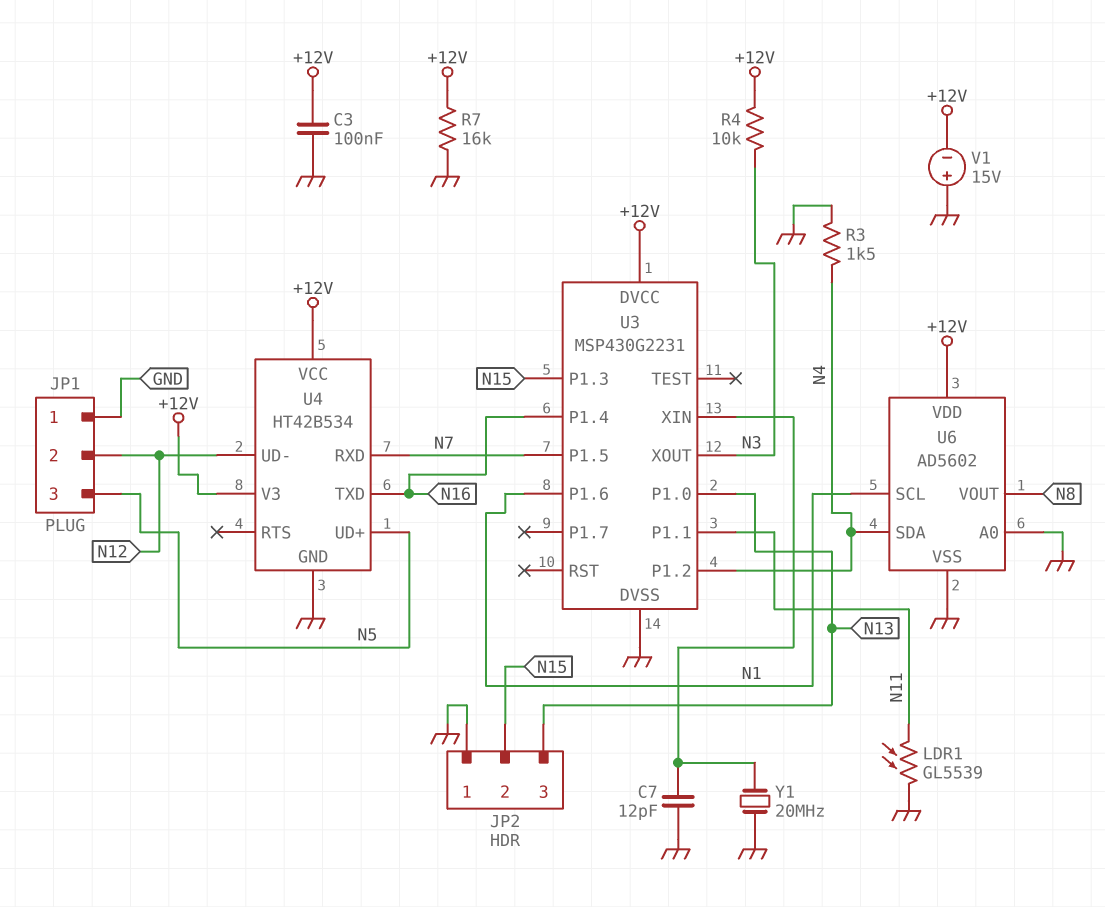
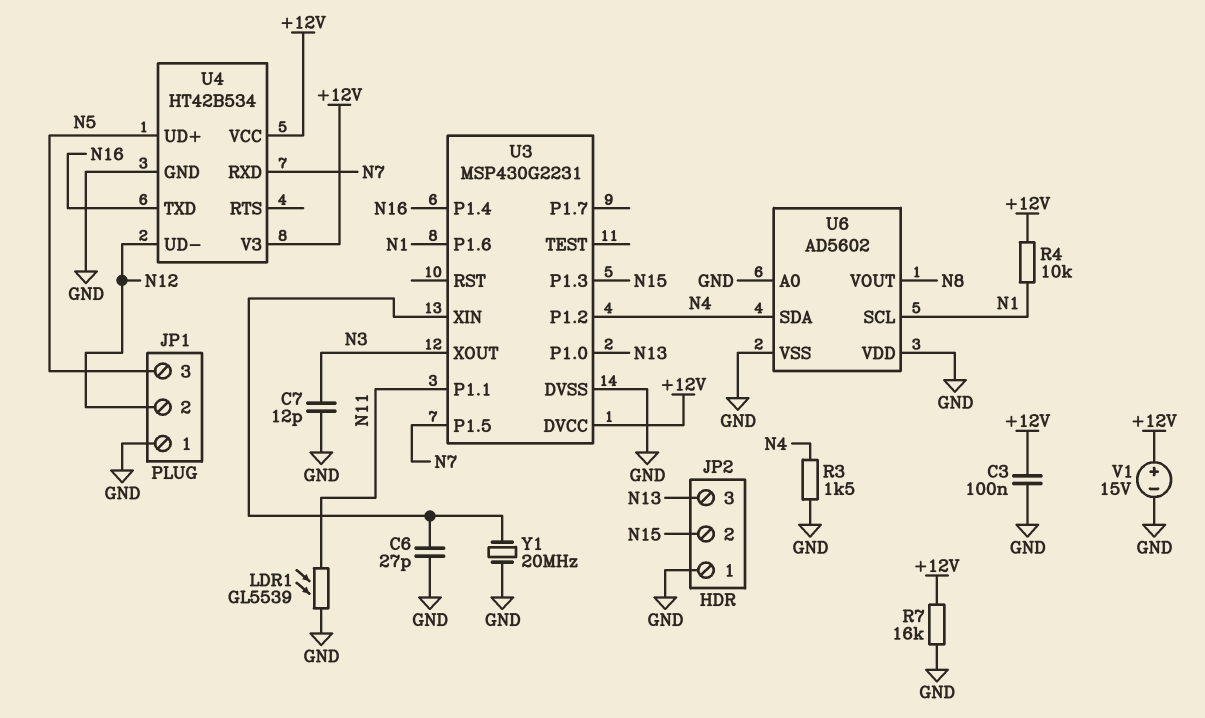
C6: none -> 27pF (GND, U3/XIN)
C7: 12pF (GND, U3/XIN) -> 12pF (GND, N3)
R4: 10k (+12V, N3) -> 10k (+12V, N1)
U6 pin VDD: +12V -> GND
V1: 15V (plus GND, minus +12V) -> 15V (plus +12V, minus GND)

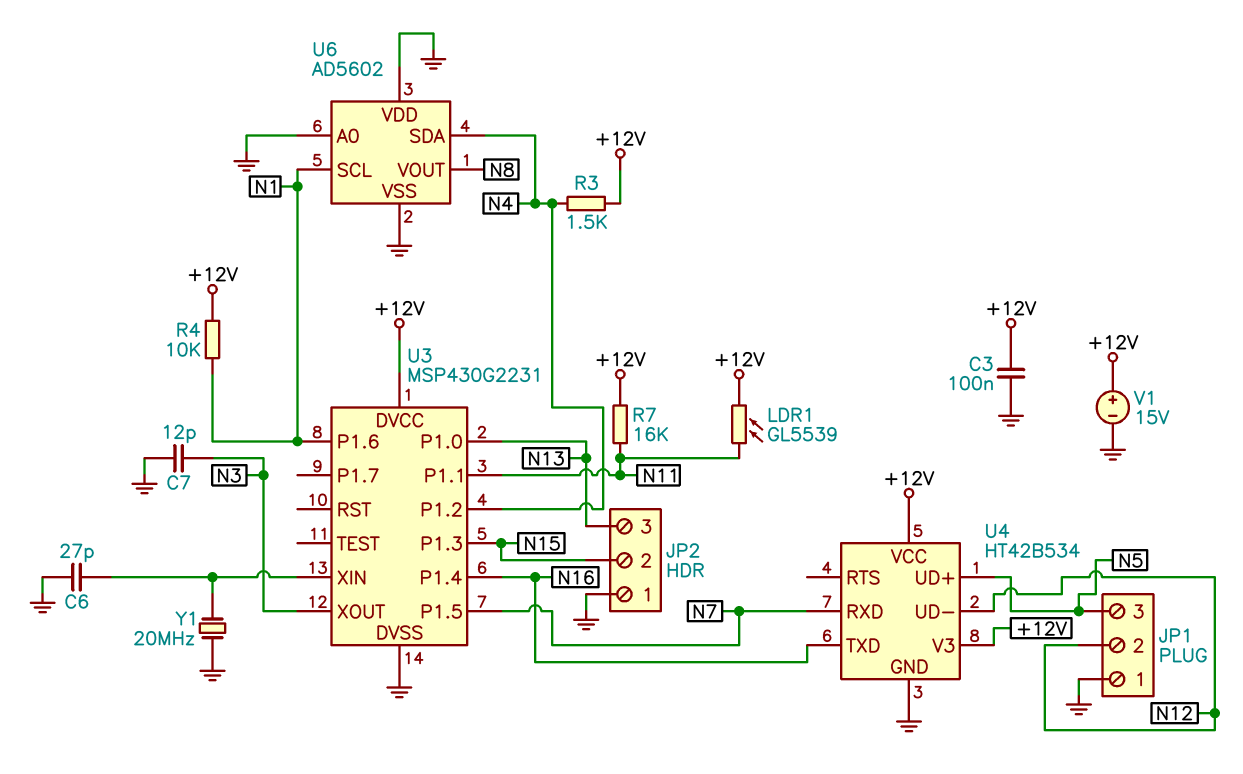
LDR1: GL5539 (GND, N11) -> GL5539 (+12V, N11)
R3: 1.5k (GND, N4) -> 1.5k (+12V, N4)
R7: 16k (+12V, GND) -> 16k (+12V, N11)

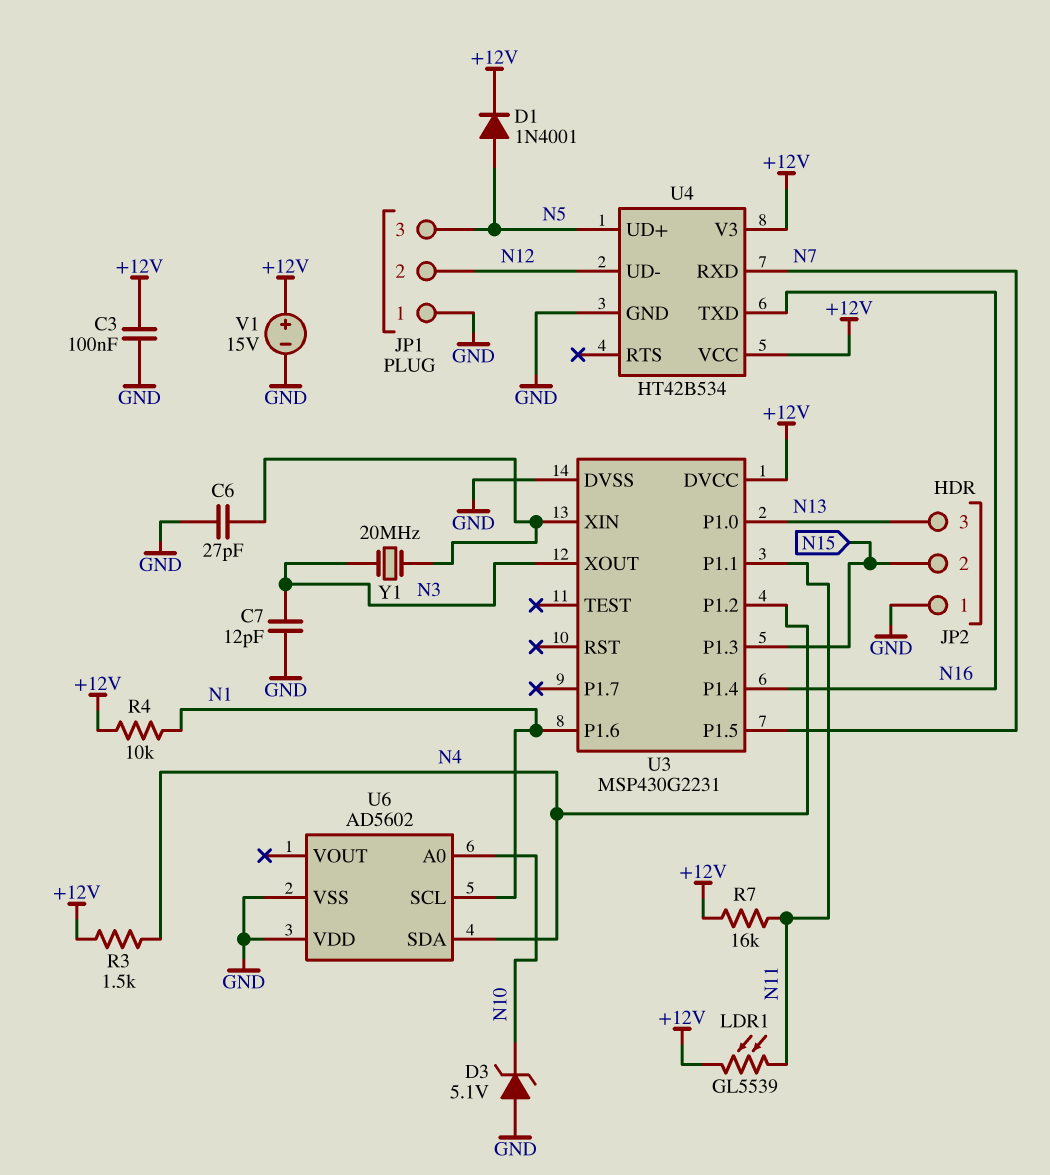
D1: none -> diode 1N4001 (A N5, K +12V)
D3: none -> zener 5.1V (A GND, K N10)
U6 pin A0: GND -> N10
U6 pin VOUT: N8 -> none
Y1: 20MHz (GND, U3/XIN) -> 20MHz (N3, U3/XIN)

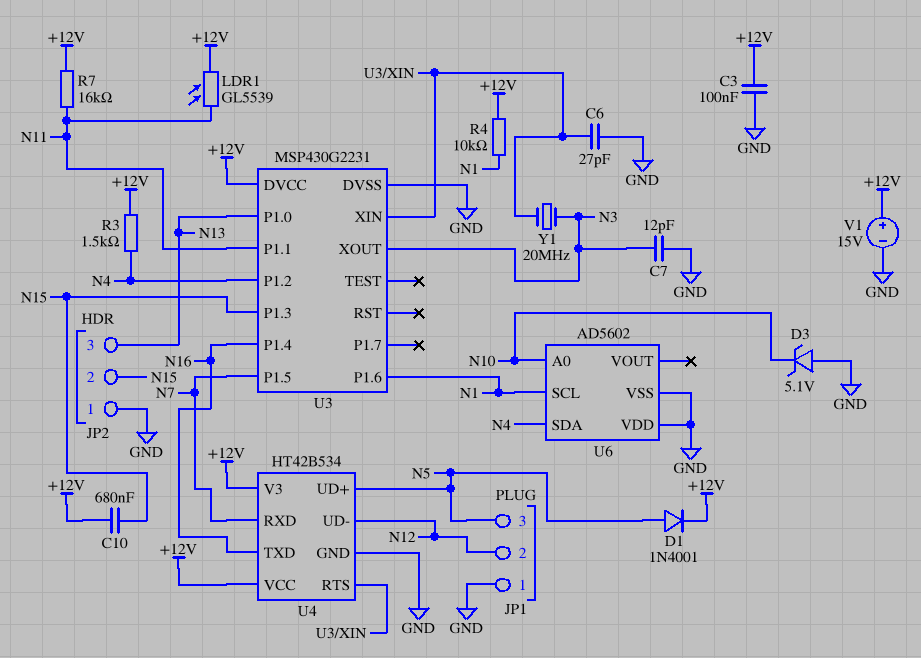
C10: none -> 680nF (+12V, N15)
U4 pin RTS: none -> U3/XIN

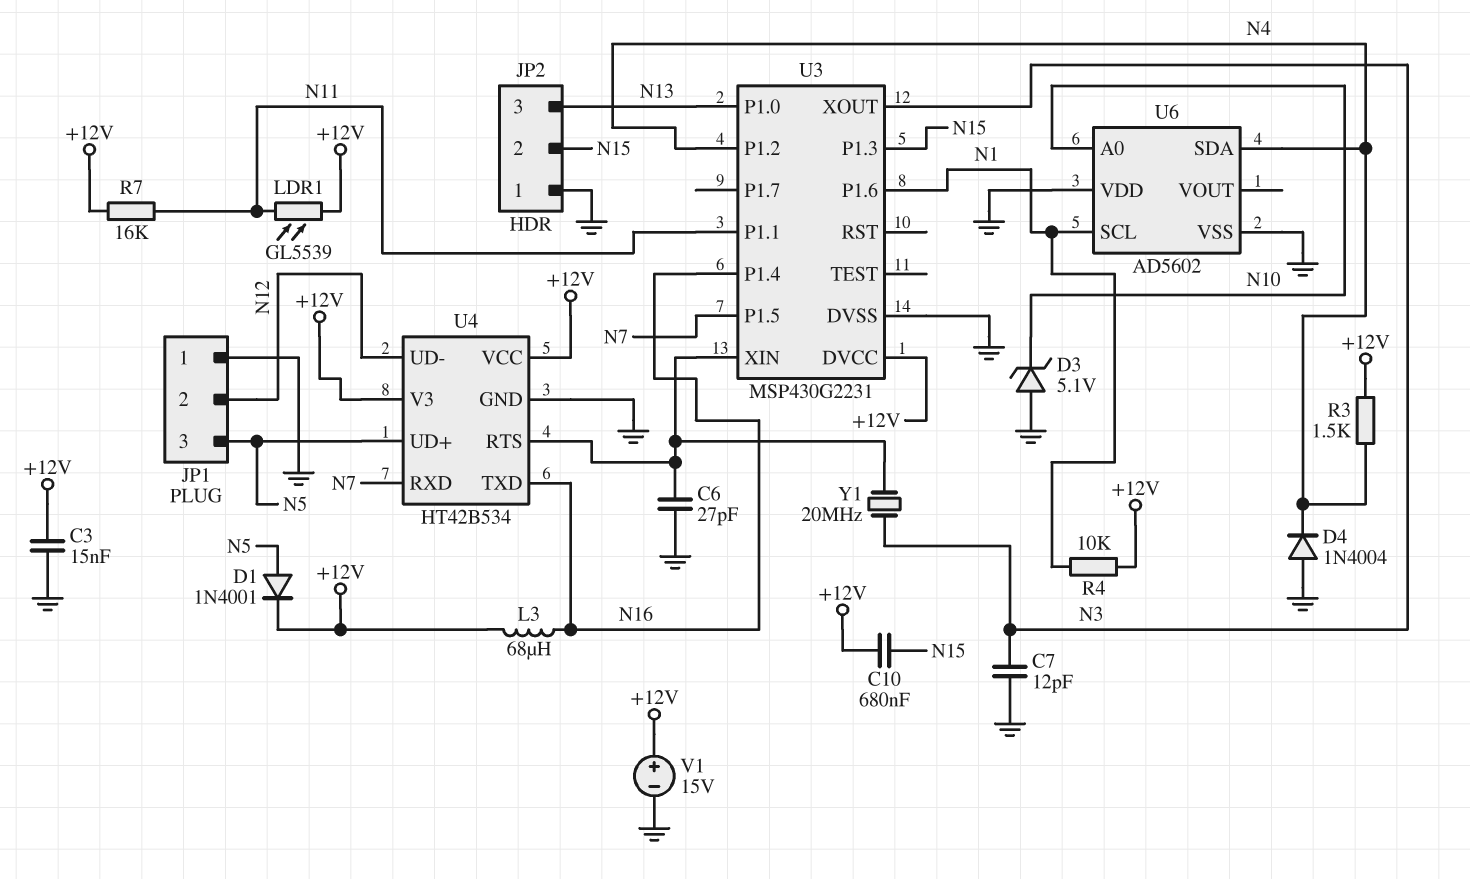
C3: 100nF (+12V, GND) -> 15nF (+12V, GND)
D4: none -> diode 1N4004 (A GND, K N4)
L3: none -> 68uH (+12V, N16)

